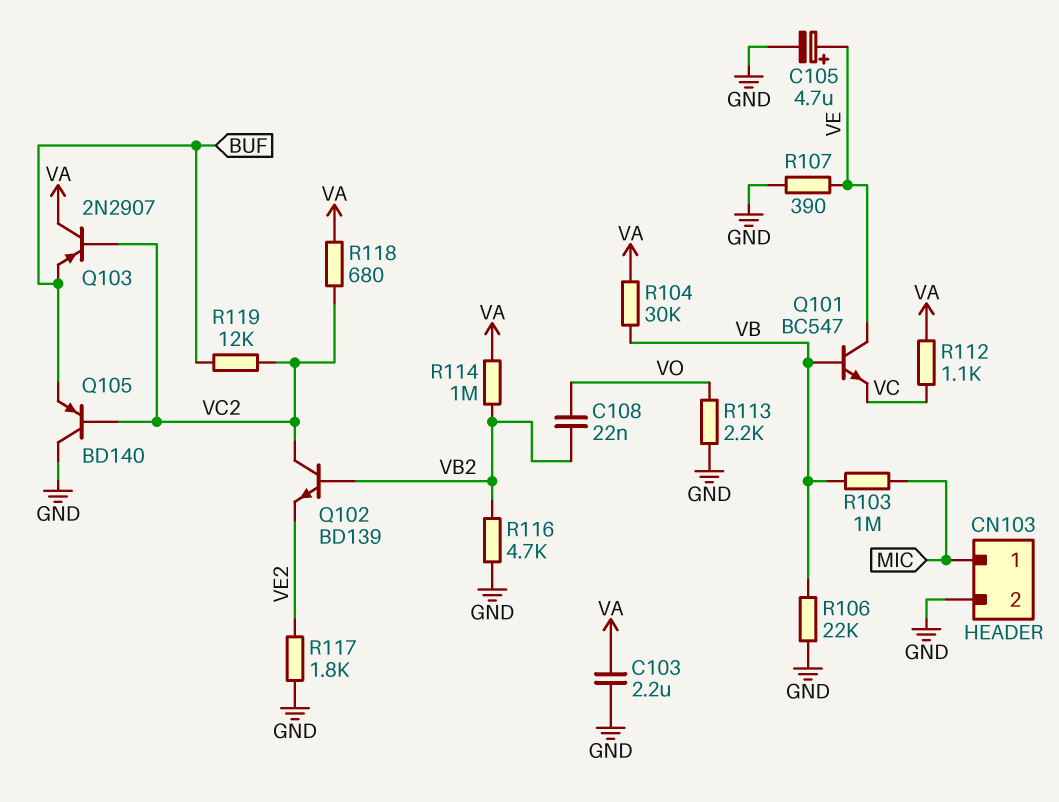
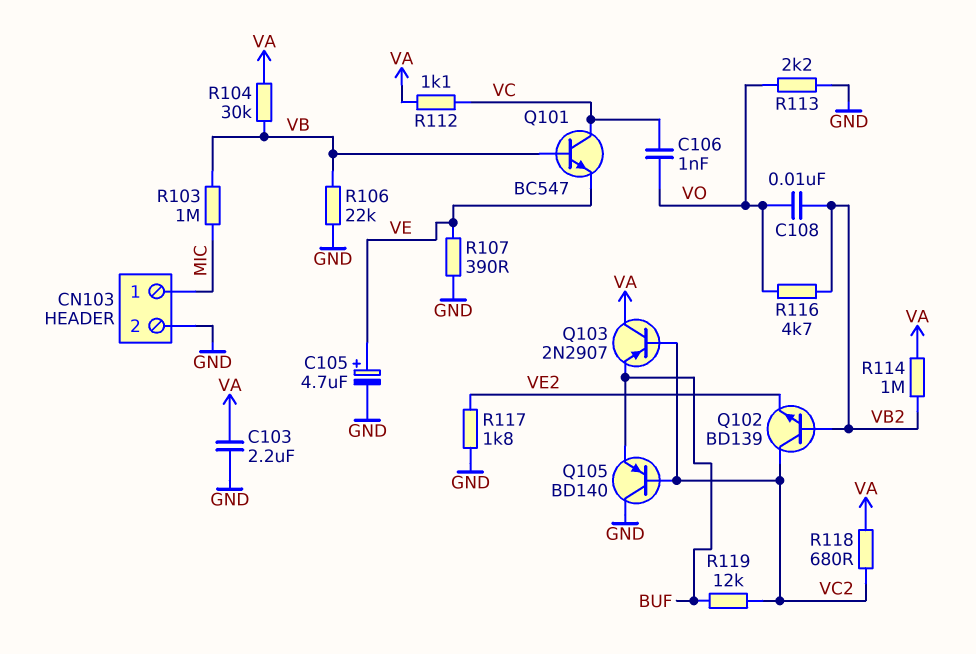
C106: none -> 1nF (VC, VO)
C108: 22nF (VB2, VO) -> 10nF (VB2, VO)
Q101: NPN BC547 (B VB, C VE, E VC) -> NPN BC547 (B VB, C VC, E VE)
R116: 4.7k (GND, VB2) -> 4.7k (VB2, VO)

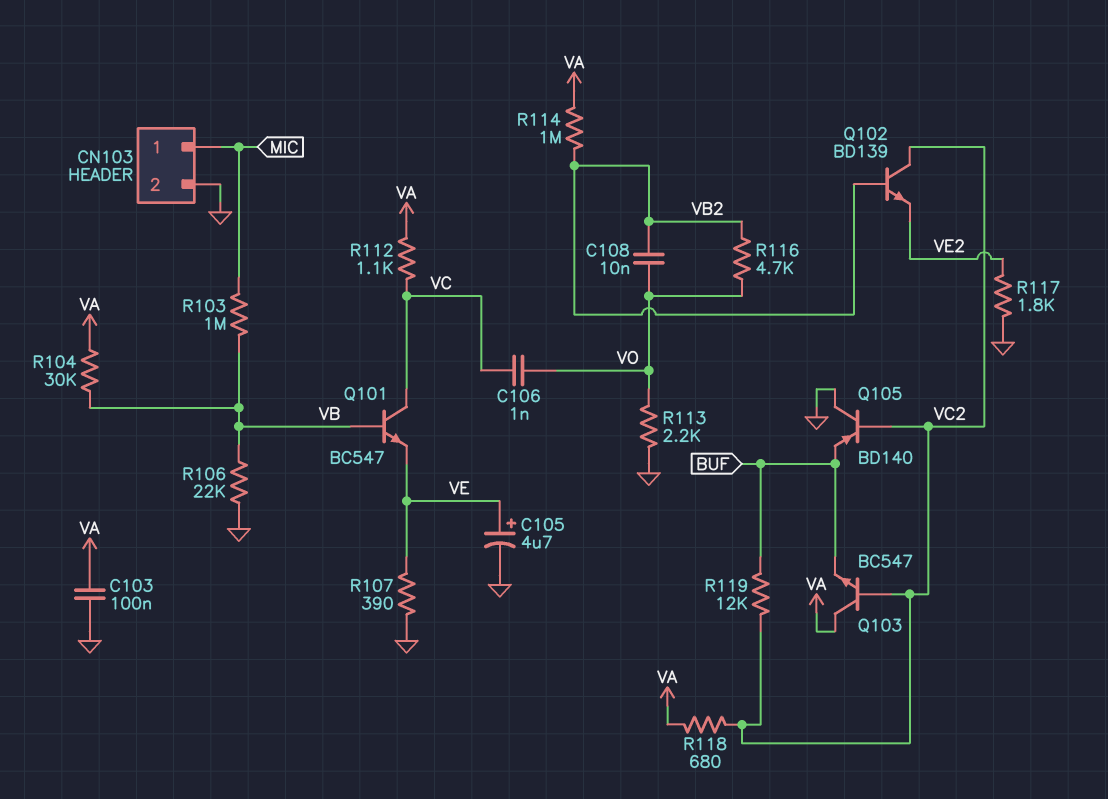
C103: 2.2uF (GND, VA) -> 100nF (GND, VA)
Q103: PNP 2N2907 (B VC2, C VA, E BUF) -> NPN BC547 (B VC2, C VA, E BUF)

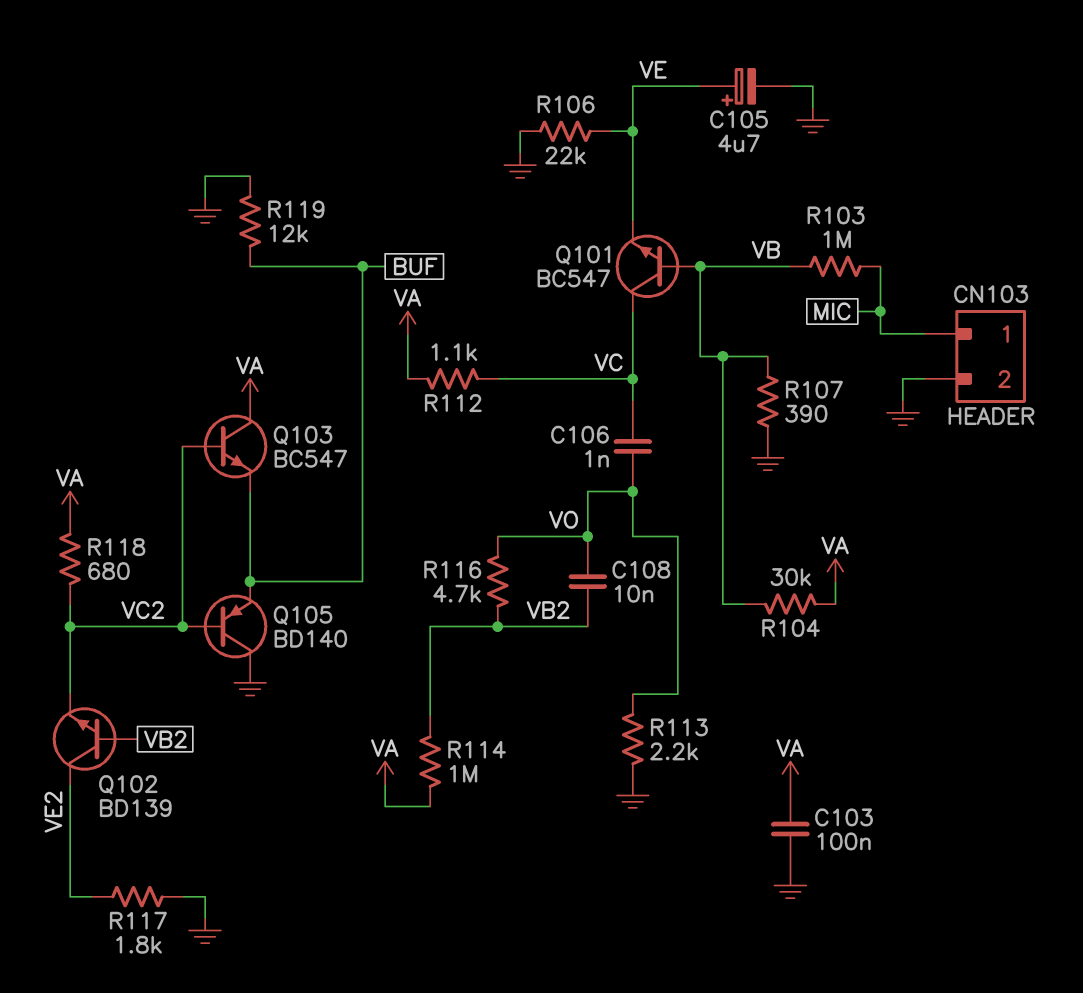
Q102: NPN BD139 (B VB2, C VC2, E VE2) -> NPN BD139 (B VB2, C VE2, E VC2)
R106: 22k (GND, VB) -> 22k (GND, VE)
R107: 390 (GND, VE) -> 390 (GND, VB)
R119: 12k (BUF, VC2) -> 12k (BUF, GND)

